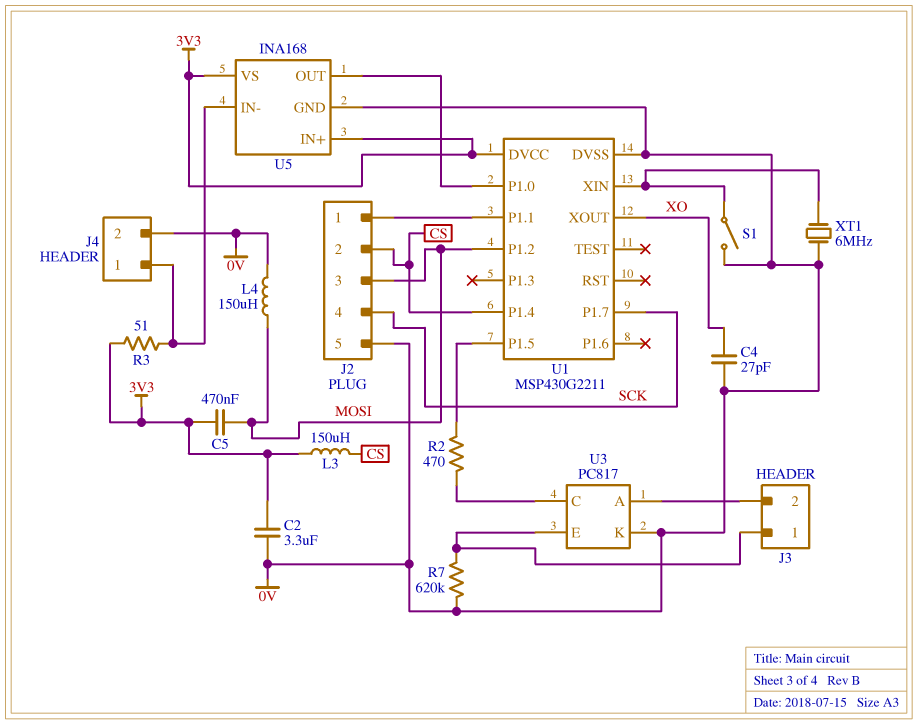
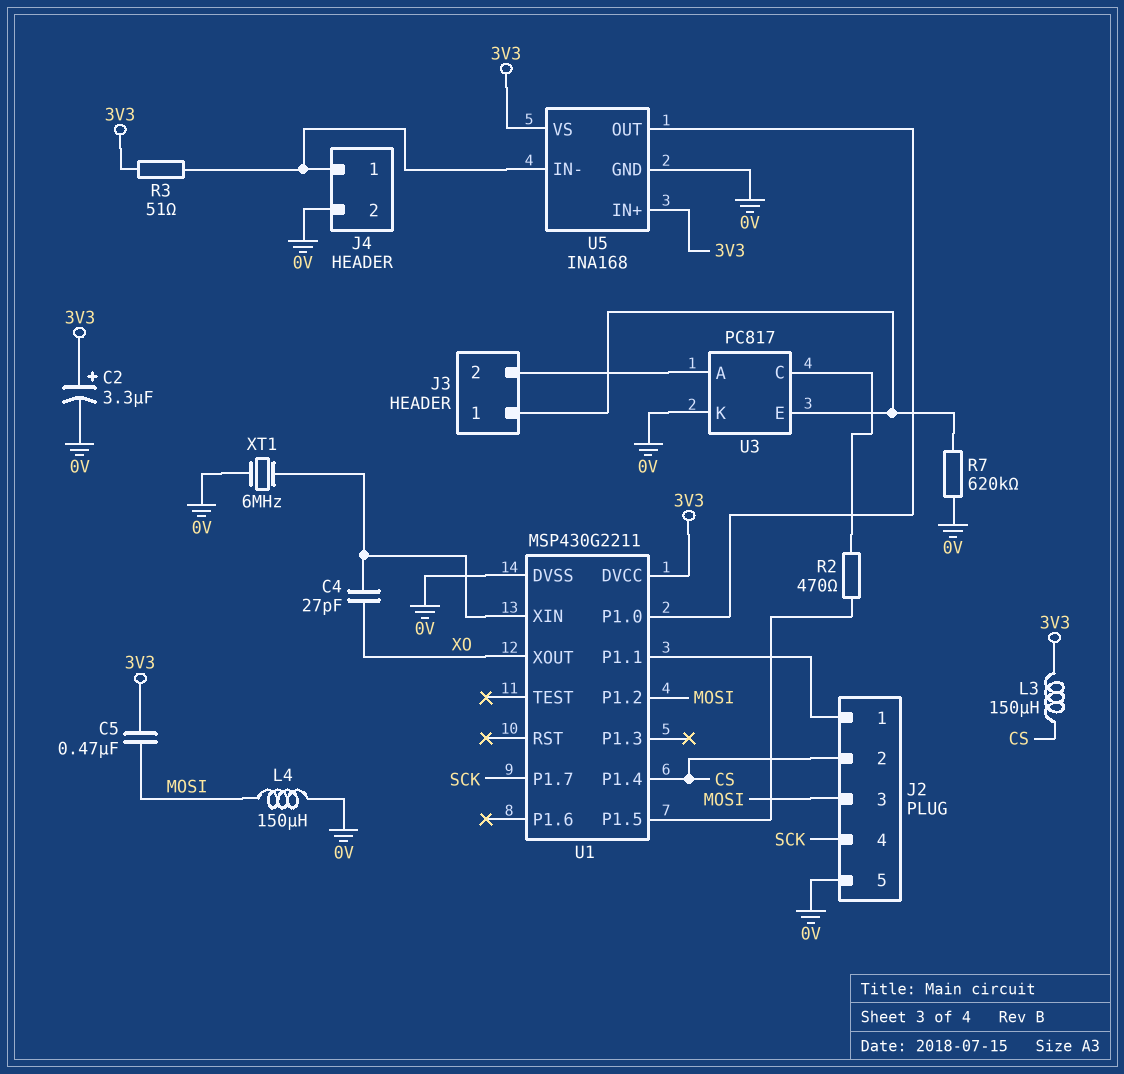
C2: 3.3uF (0V, 3V3) -> 3.3uF (plus 3V3, minus 0V)
C4: 27pF (0V, XO) -> 27pF (U1/XIN, XO)
S1: switch (0V, U1/XIN) -> none

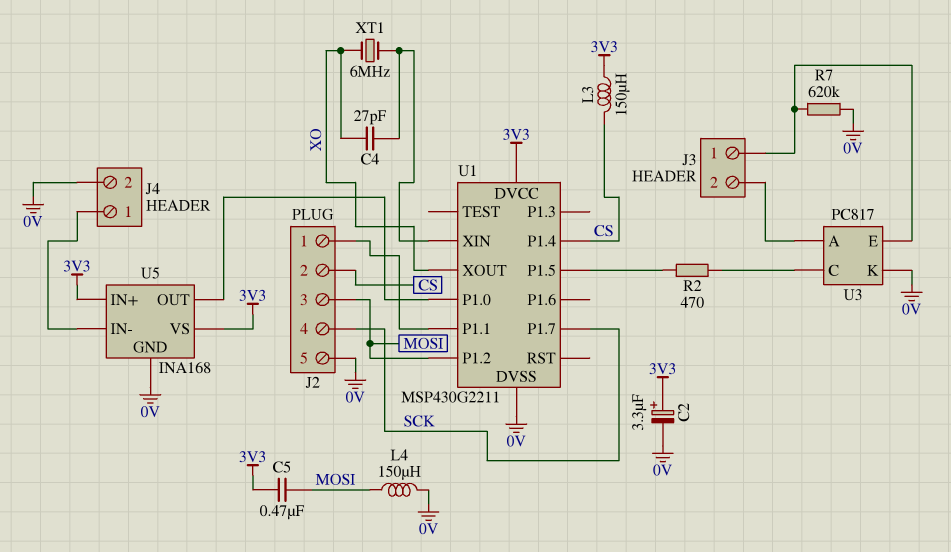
R3: 51 (3V3, J4/1) -> none
XT1: 6MHz (0V, U1/XIN) -> 6MHz (U1/XIN, XO)

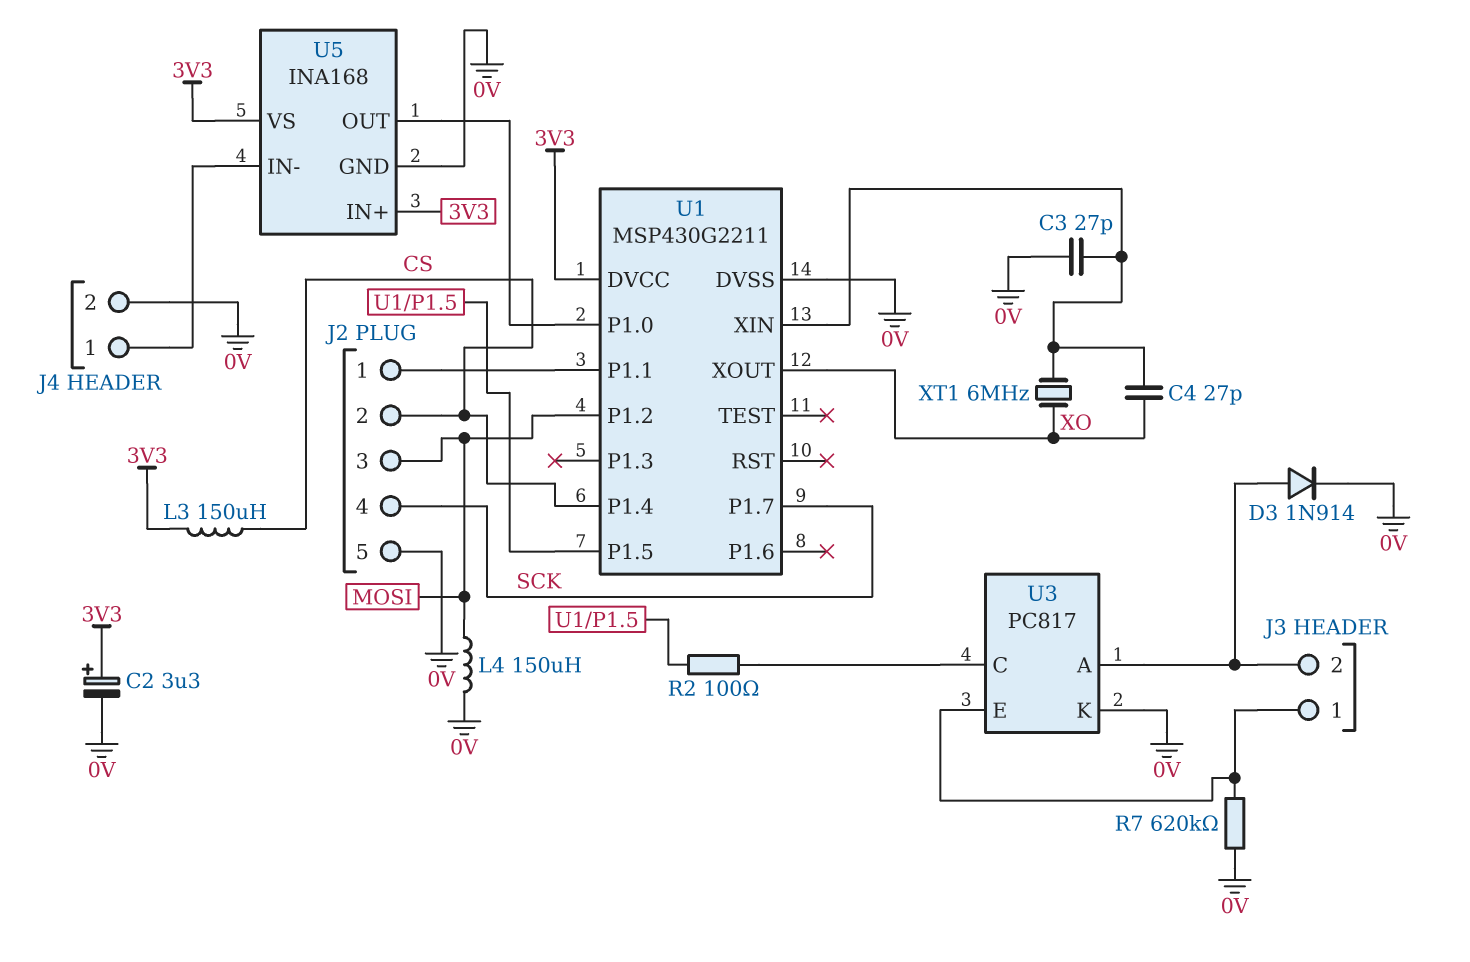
C3: none -> 27pF (0V, U1/XIN)
C5: 470nF (3V3, MOSI) -> none
D3: none -> diode 1N914 (A J3/2, K 0V)
R2: 470 (U1/P1.5, U3/C) -> 100 (U1/P1.5, U3/C)

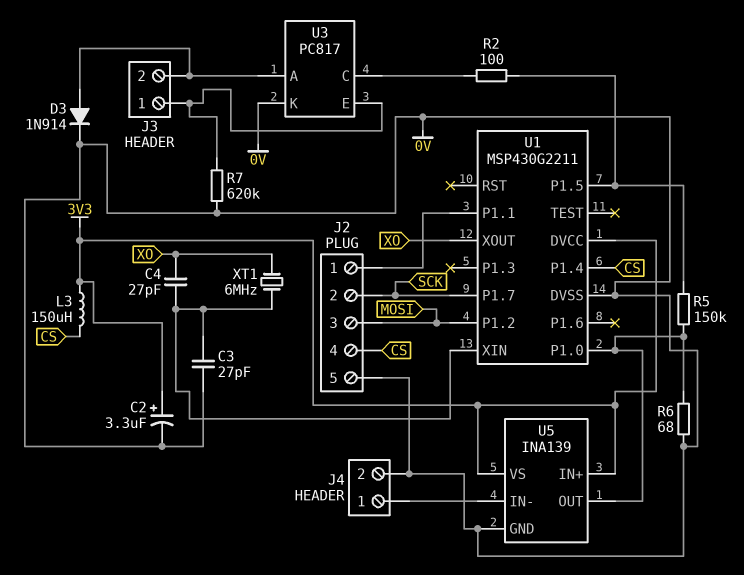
J2 pin 2: CS -> SCK
J2 pin 4: SCK -> CS
L4: 150uH (0V, MOSI) -> none
R5: none -> 150k (U1/P1.0, U1/P1.5)
R6: none -> 68 (0V, U1/P1.0)
U5: INA168 -> INA139

